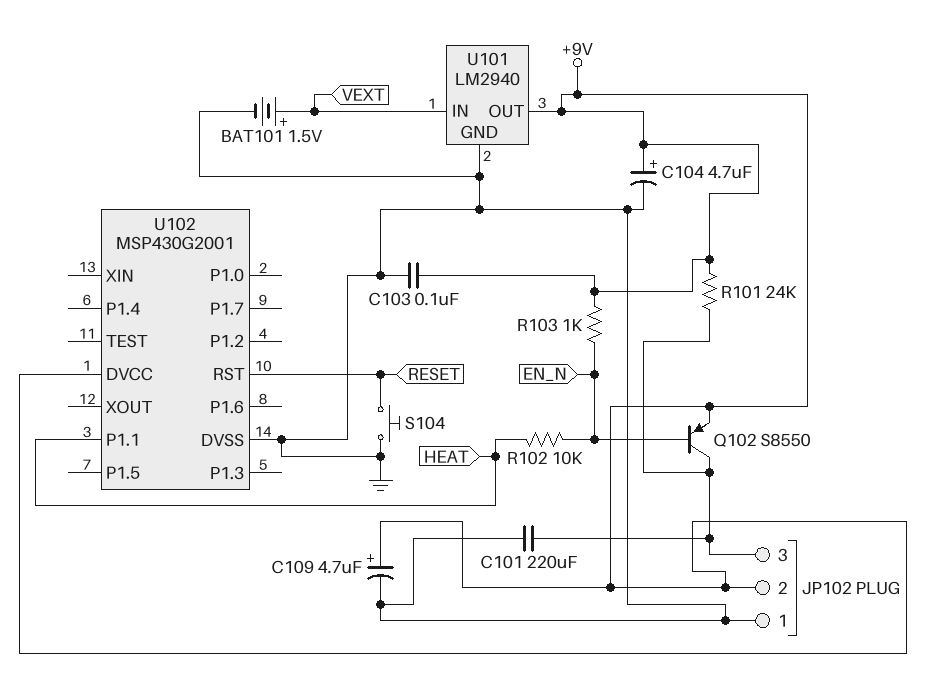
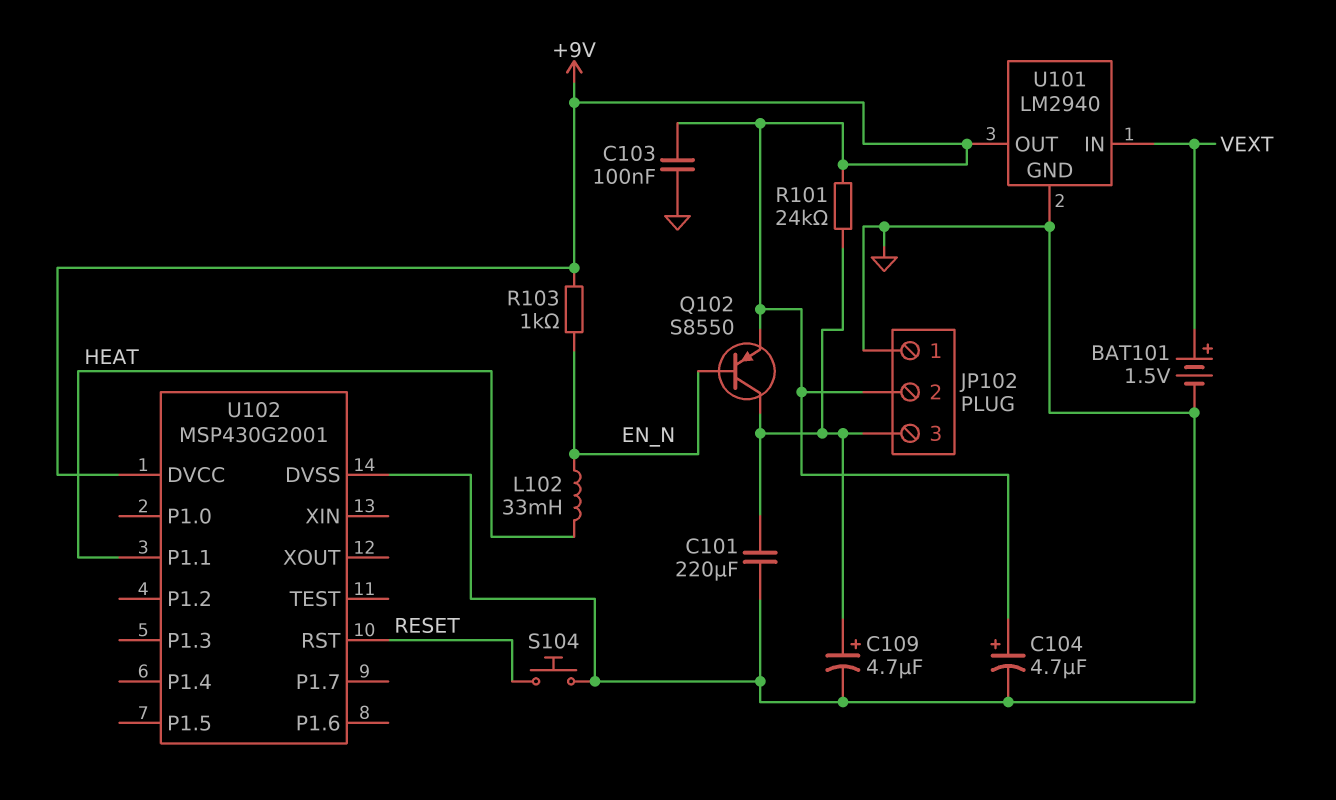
C109: 4.7uF (plus +9V, minus GND) -> 4.7uF (plus JP102/3, minus GND)
L102: none -> 33mH (EN_N, HEAT)
R102: 10k (EN_N, HEAT) -> none

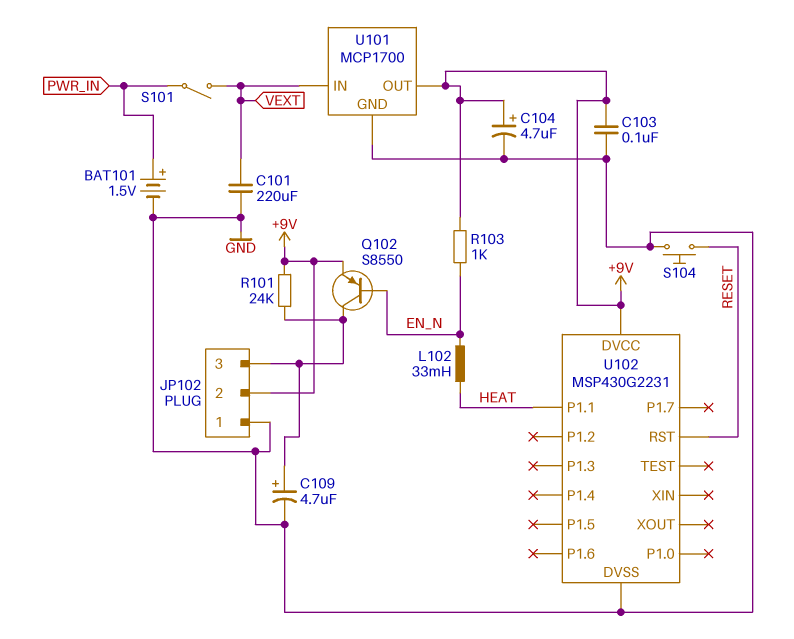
BAT101: 1.5V (plus VEXT, minus GND) -> 1.5V (plus PWR_IN, minus GND)
C101: 220uF (GND, JP102/3) -> 220uF (GND, VEXT)
S101: none -> switch (PWR_IN, VEXT)
U101: LM2940 -> MCP1700
U102: MSP430G2001 -> MSP430G2231

